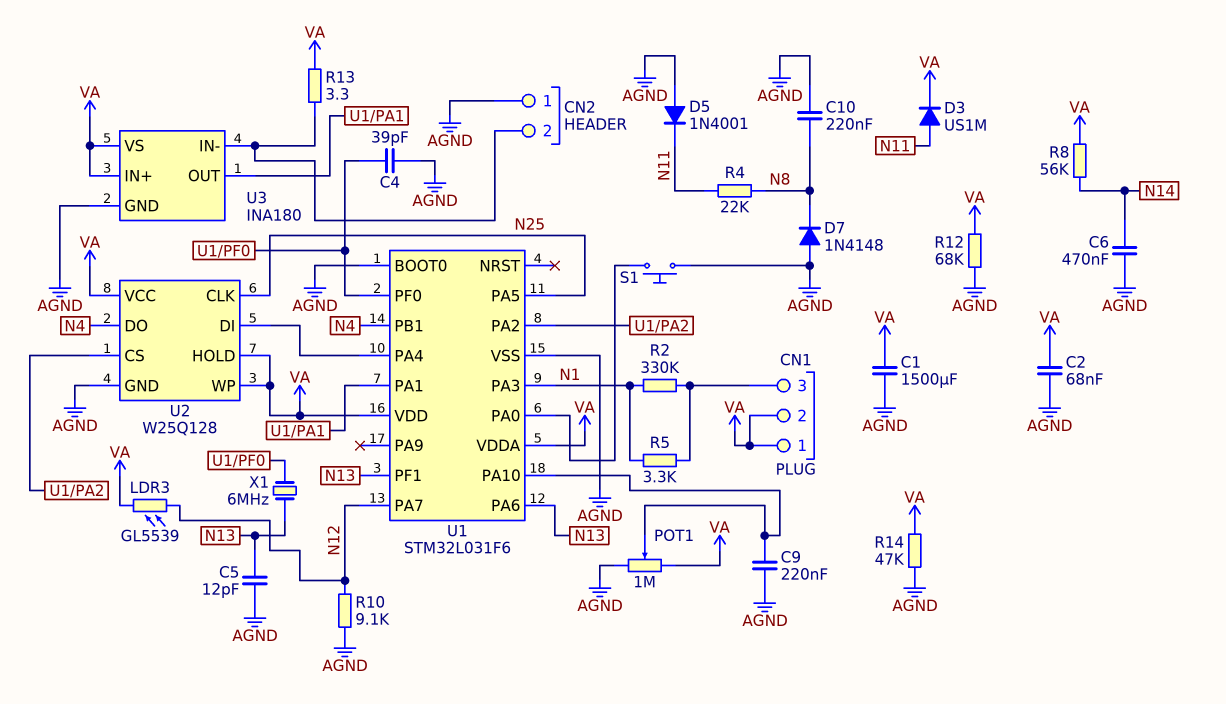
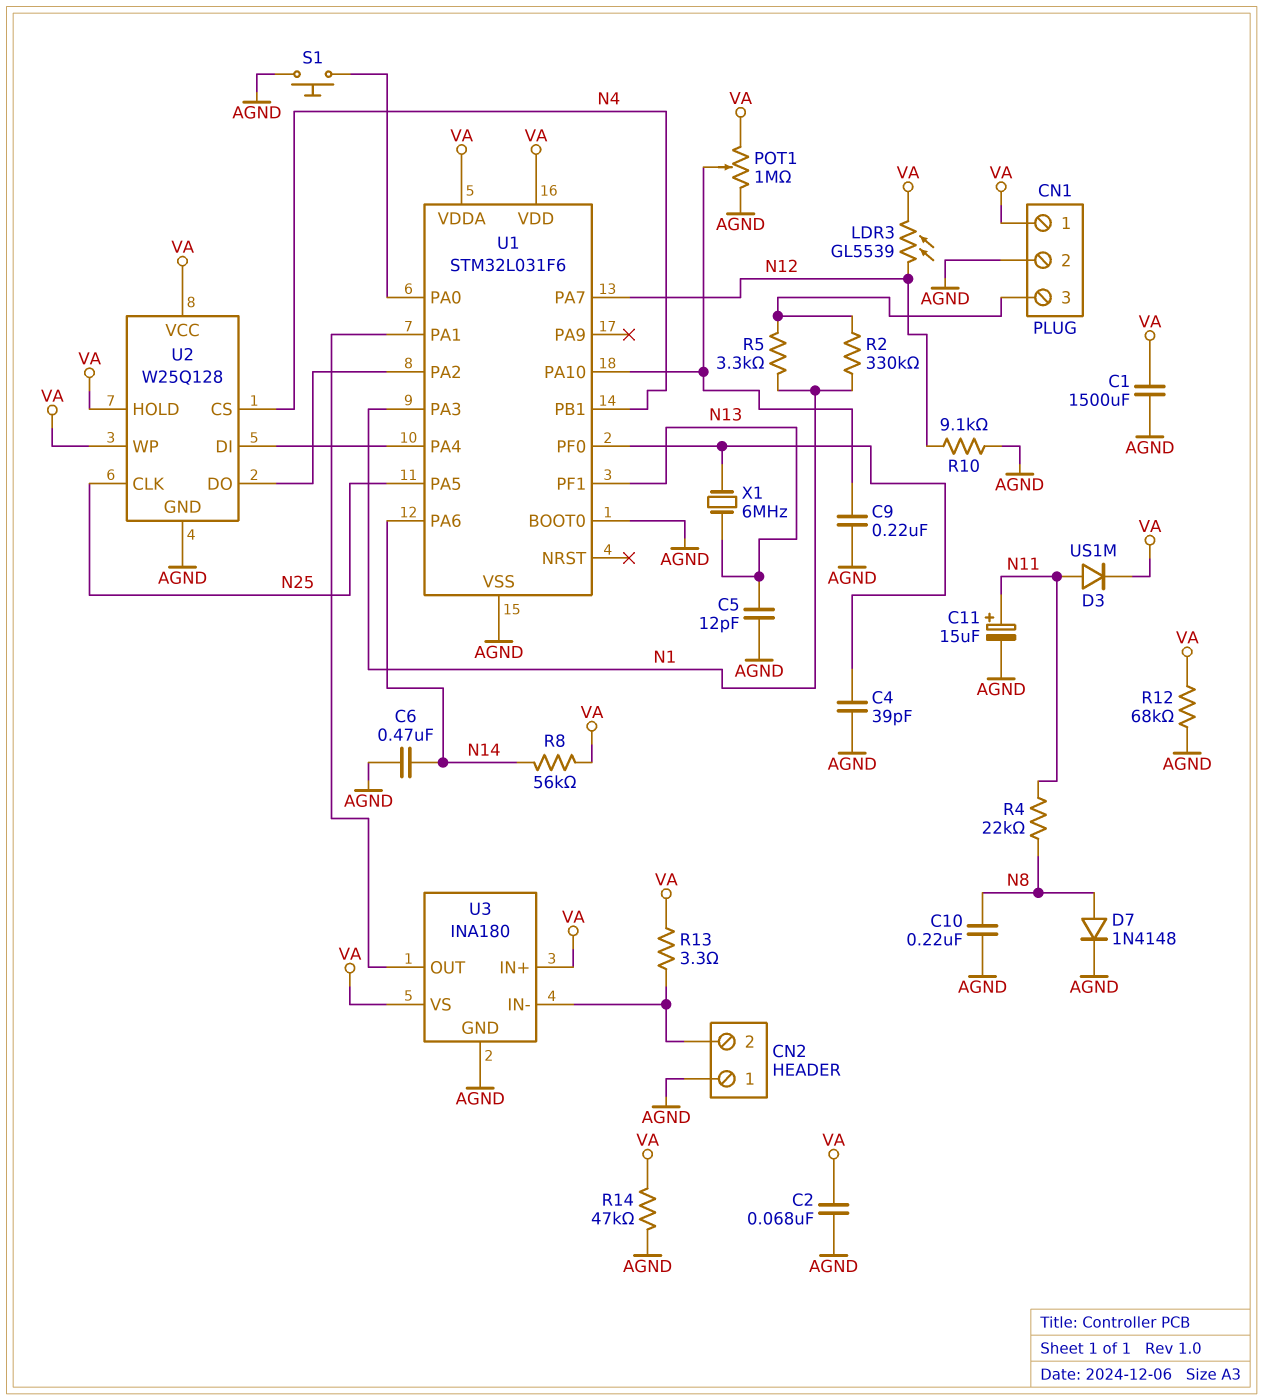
C11: none -> 15uF (plus N11, minus AGND)
CN1 pin 2: VA -> AGND
D5: diode 1N4001 (A AGND, K N11) -> none
D7: diode 1N4148 (A AGND, K N8) -> diode 1N4148 (A N8, K AGND)
U1 pin PA6: N13 -> N14
U2 pin CS: U1/PA2 -> N4
U2 pin DO: N4 -> U1/PA2

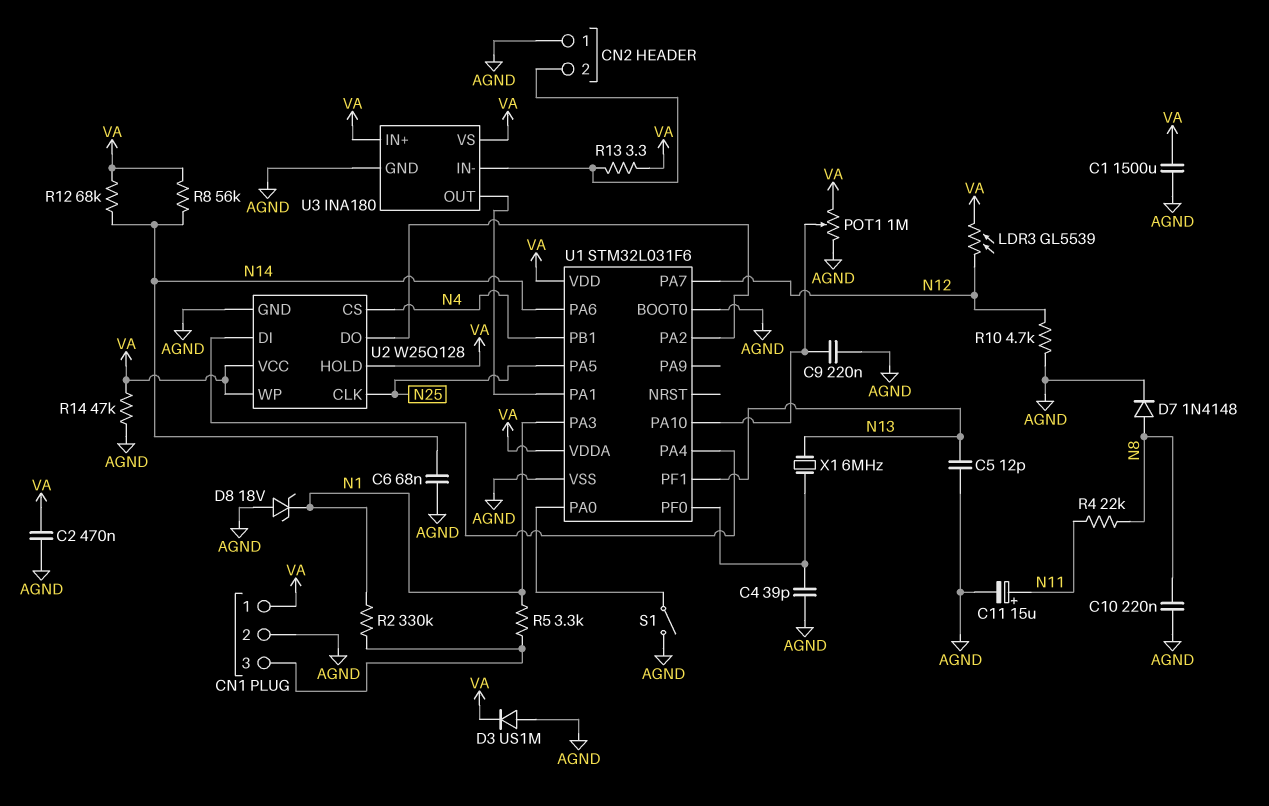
C2: 68nF (AGND, VA) -> 470nF (AGND, VA)
C6: 470nF (AGND, N14) -> 68nF (AGND, N14)
D3: diode US1M (A N11, K VA) -> diode US1M (A AGND, K VA)
D8: none -> zener 18V (A AGND, K N1)
R10: 9.1k (AGND, N12) -> 4.7k (AGND, N12)
R12: 68k (AGND, VA) -> 68k (N14, VA)
S1: button (AGND, U1/PA0) -> switch (AGND, U1/PA0)

